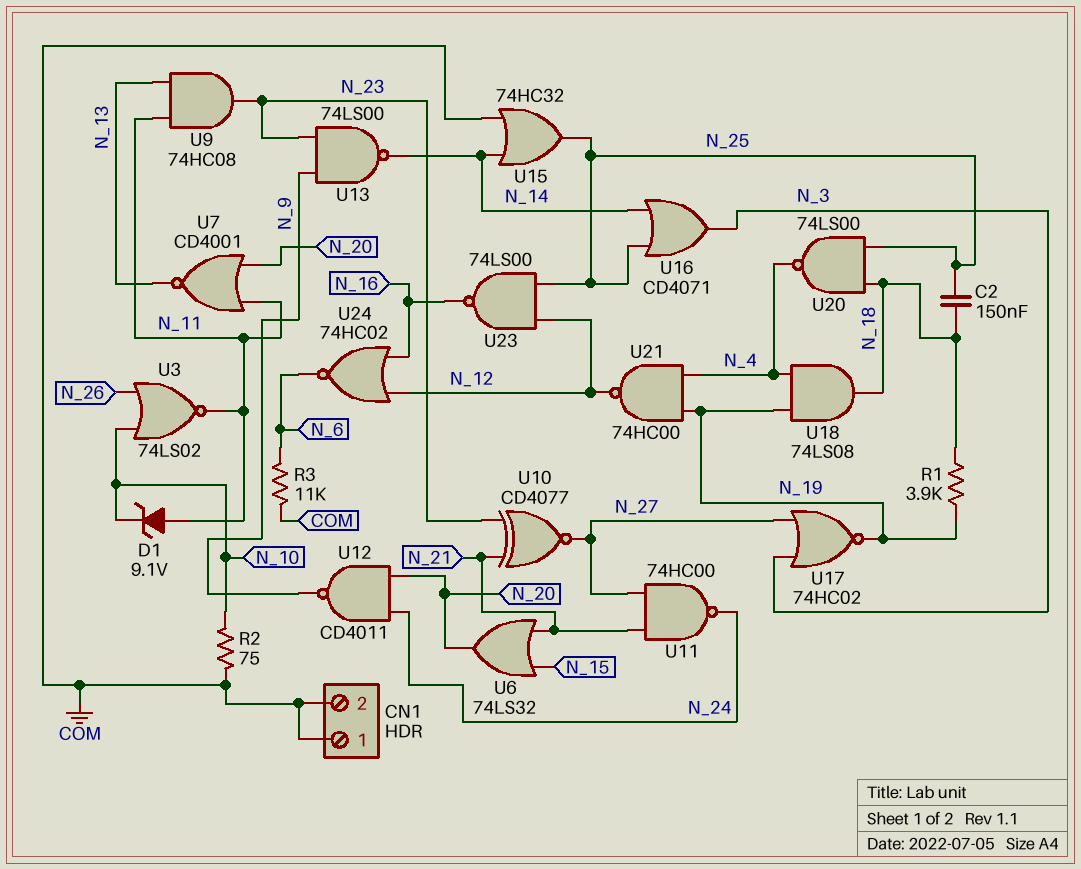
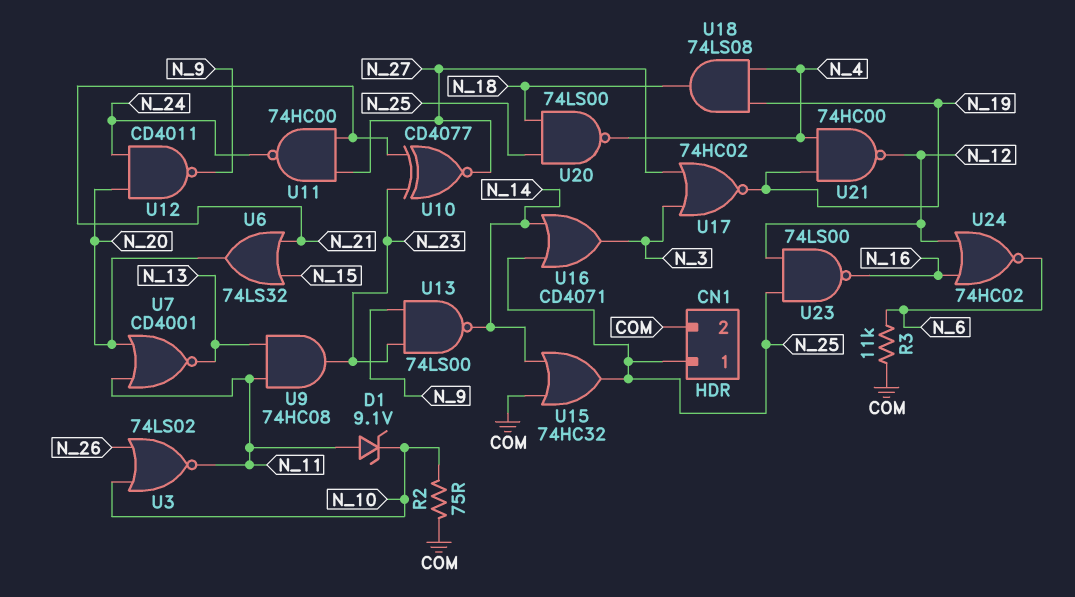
C2: 150nF (N_18, N_25) -> none
CN1 pin 1: COM -> N_25
R1: 3.9k (N_18, N_19) -> none

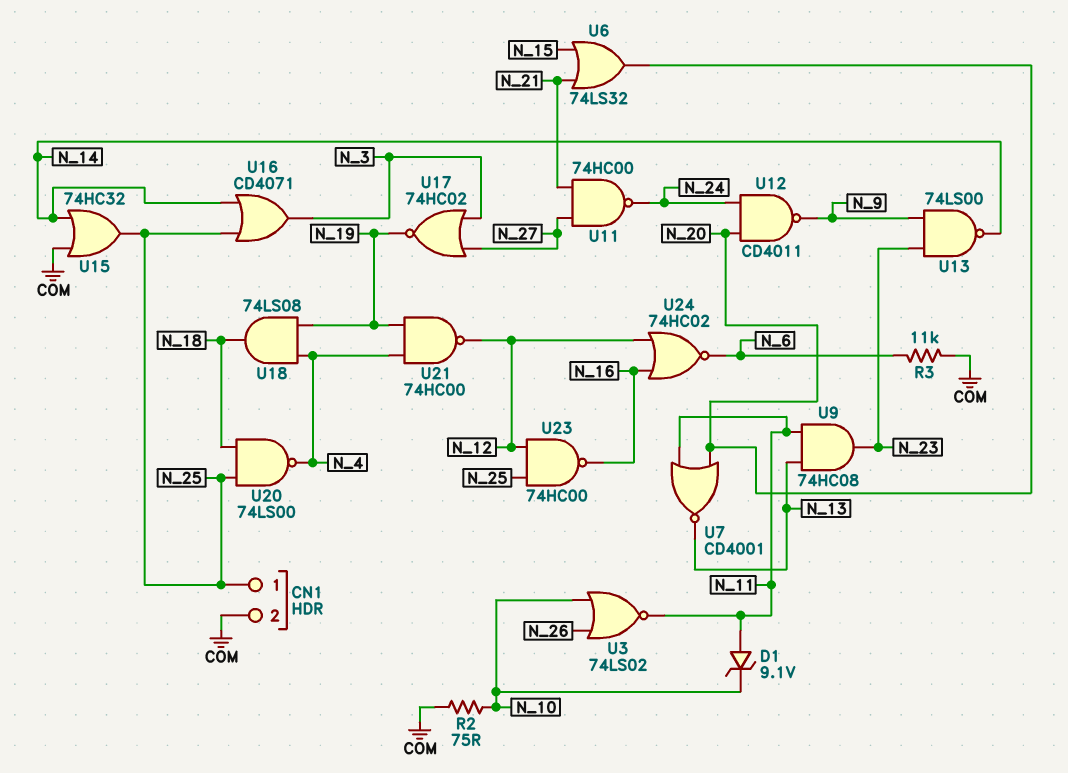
U10: XNOR CD4077 (in N_21, in N_23, out N_27) -> none
U23: NAND 74LS00 (in N_12, in N_25, out N_16) -> NAND 74HC00 (in N_12, in N_25, out N_16)

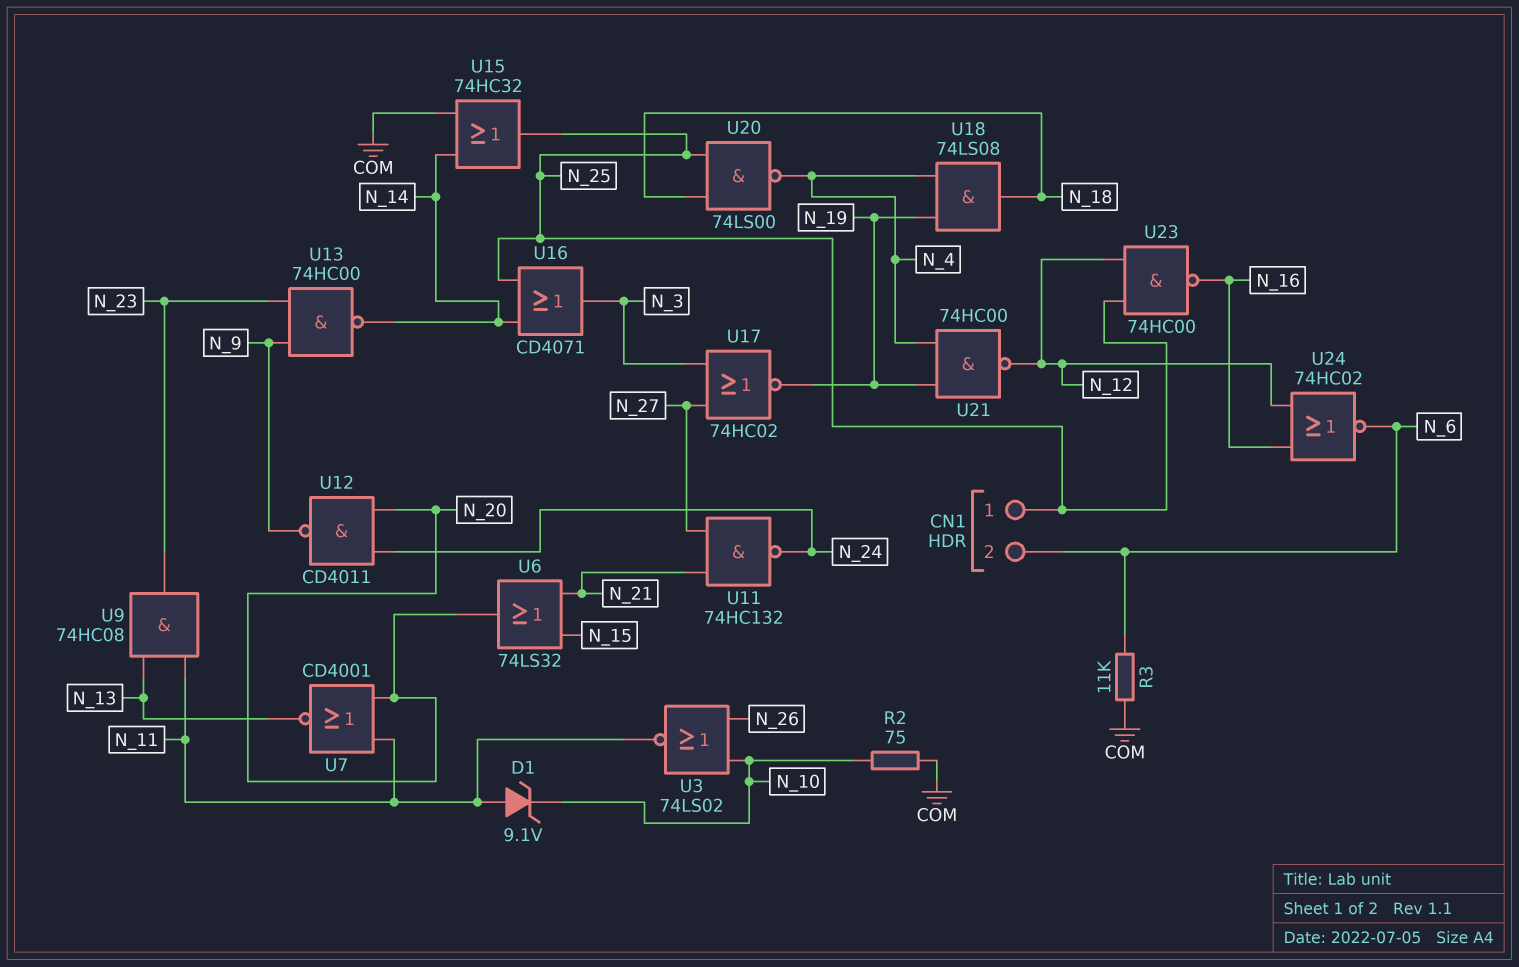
CN1 pin 2: COM -> N_6
U11: NAND 74HC00 (in N_21, in N_27, out N_24) -> NAND 74HC132 (in N_21, in N_27, out N_24)
U13: NAND 74LS00 (in N_9, in N_23, out N_14) -> NAND 74HC00 (in N_9, in N_23, out N_14)

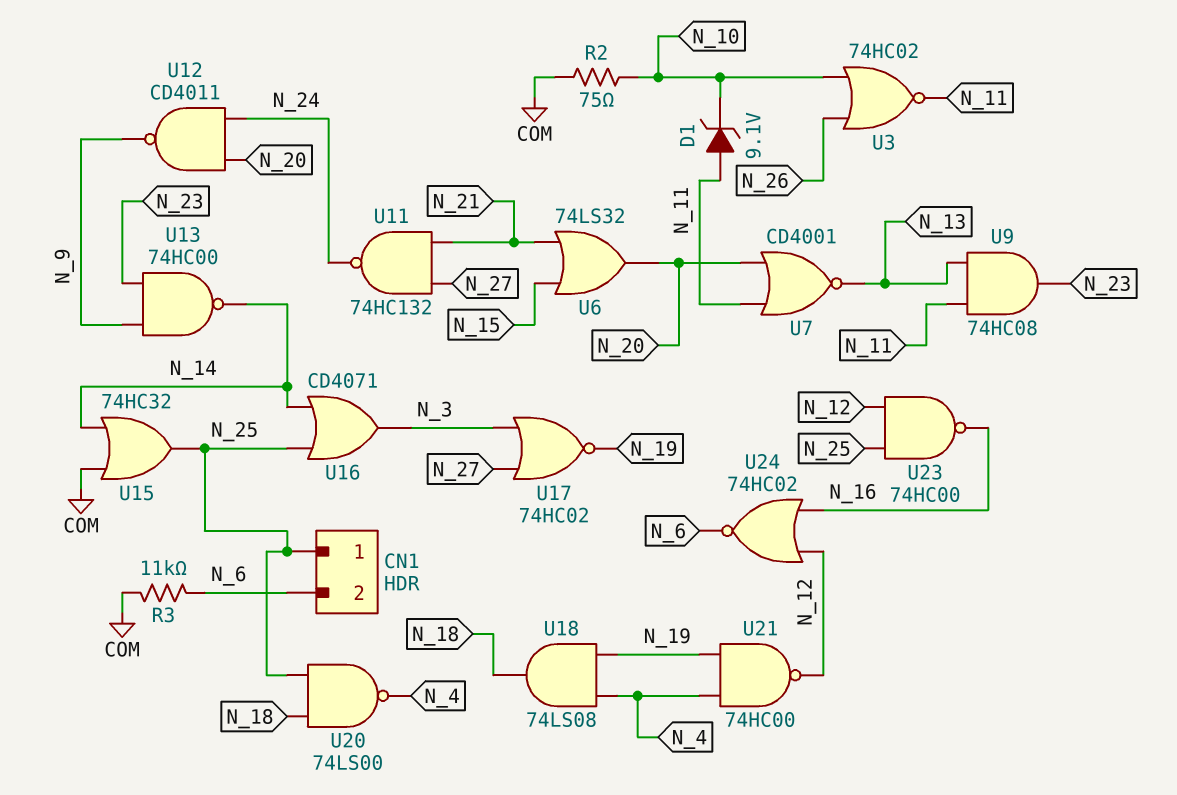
U3: NOR 74LS02 (in N_10, in N_26, out N_11) -> NOR 74HC02 (in N_10, in N_26, out N_11)

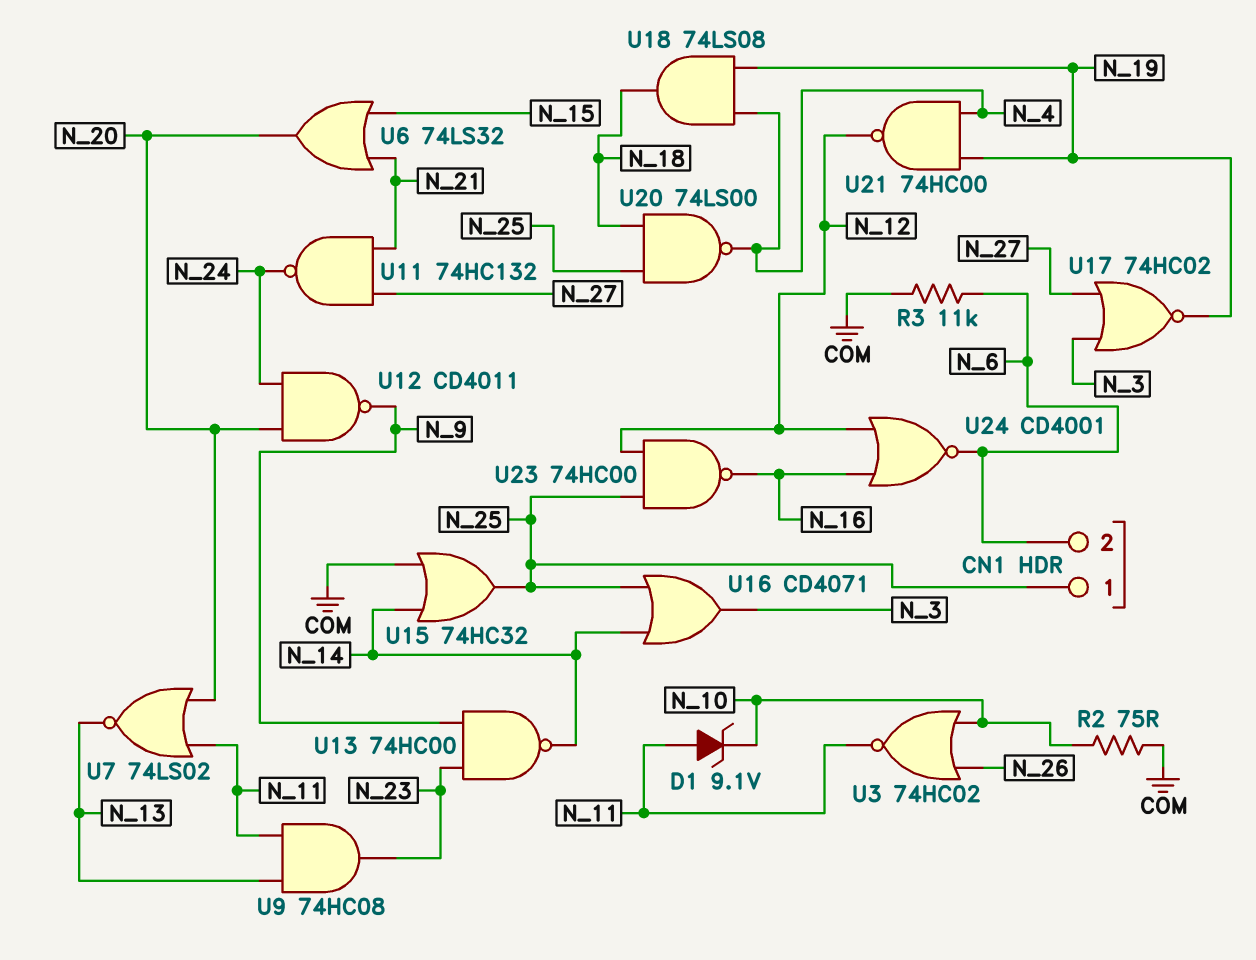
U7: NOR CD4001 (in N_11, in N_20, out N_13) -> NOR 74LS02 (in N_11, in N_20, out N_13)
U24: NOR 74HC02 (in N_12, in N_16, out N_6) -> NOR CD4001 (in N_12, in N_16, out N_6)

